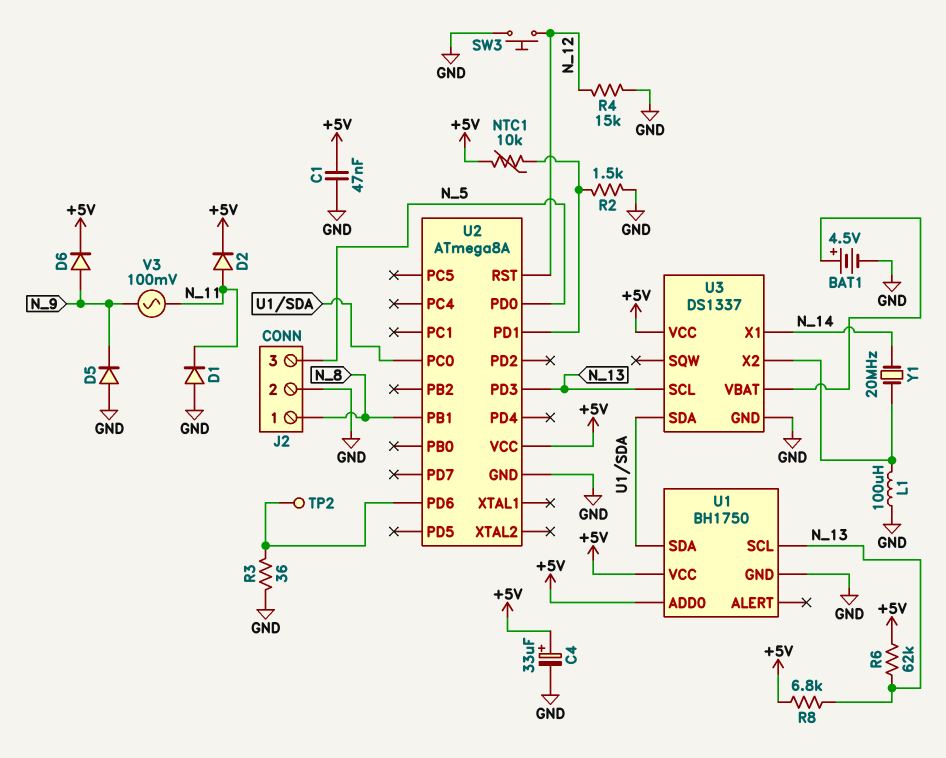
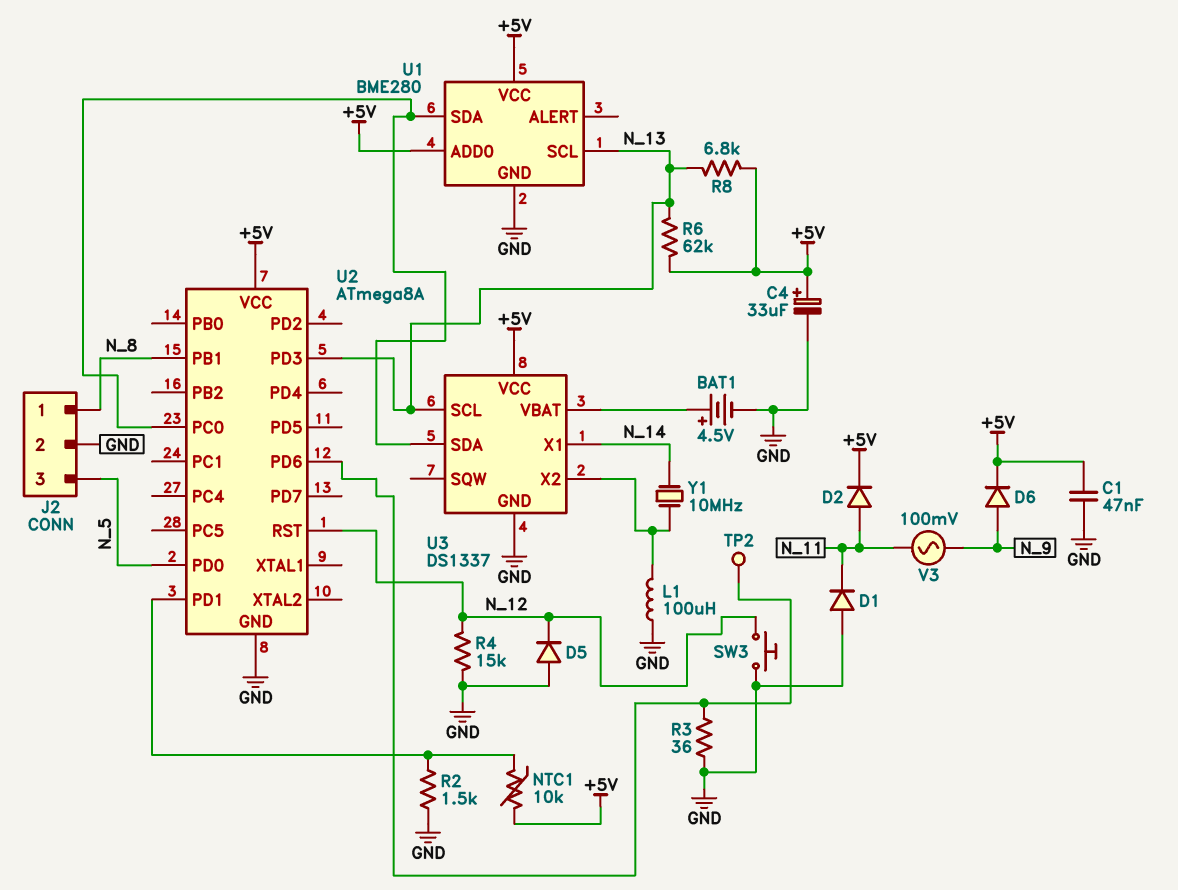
D5: diode (A GND, K N_9) -> diode (A GND, K N_12)
U1: BH1750 -> BME280
Y1: 20MHz (N_14, U3/X2) -> 10MHz (N_14, U3/X2)

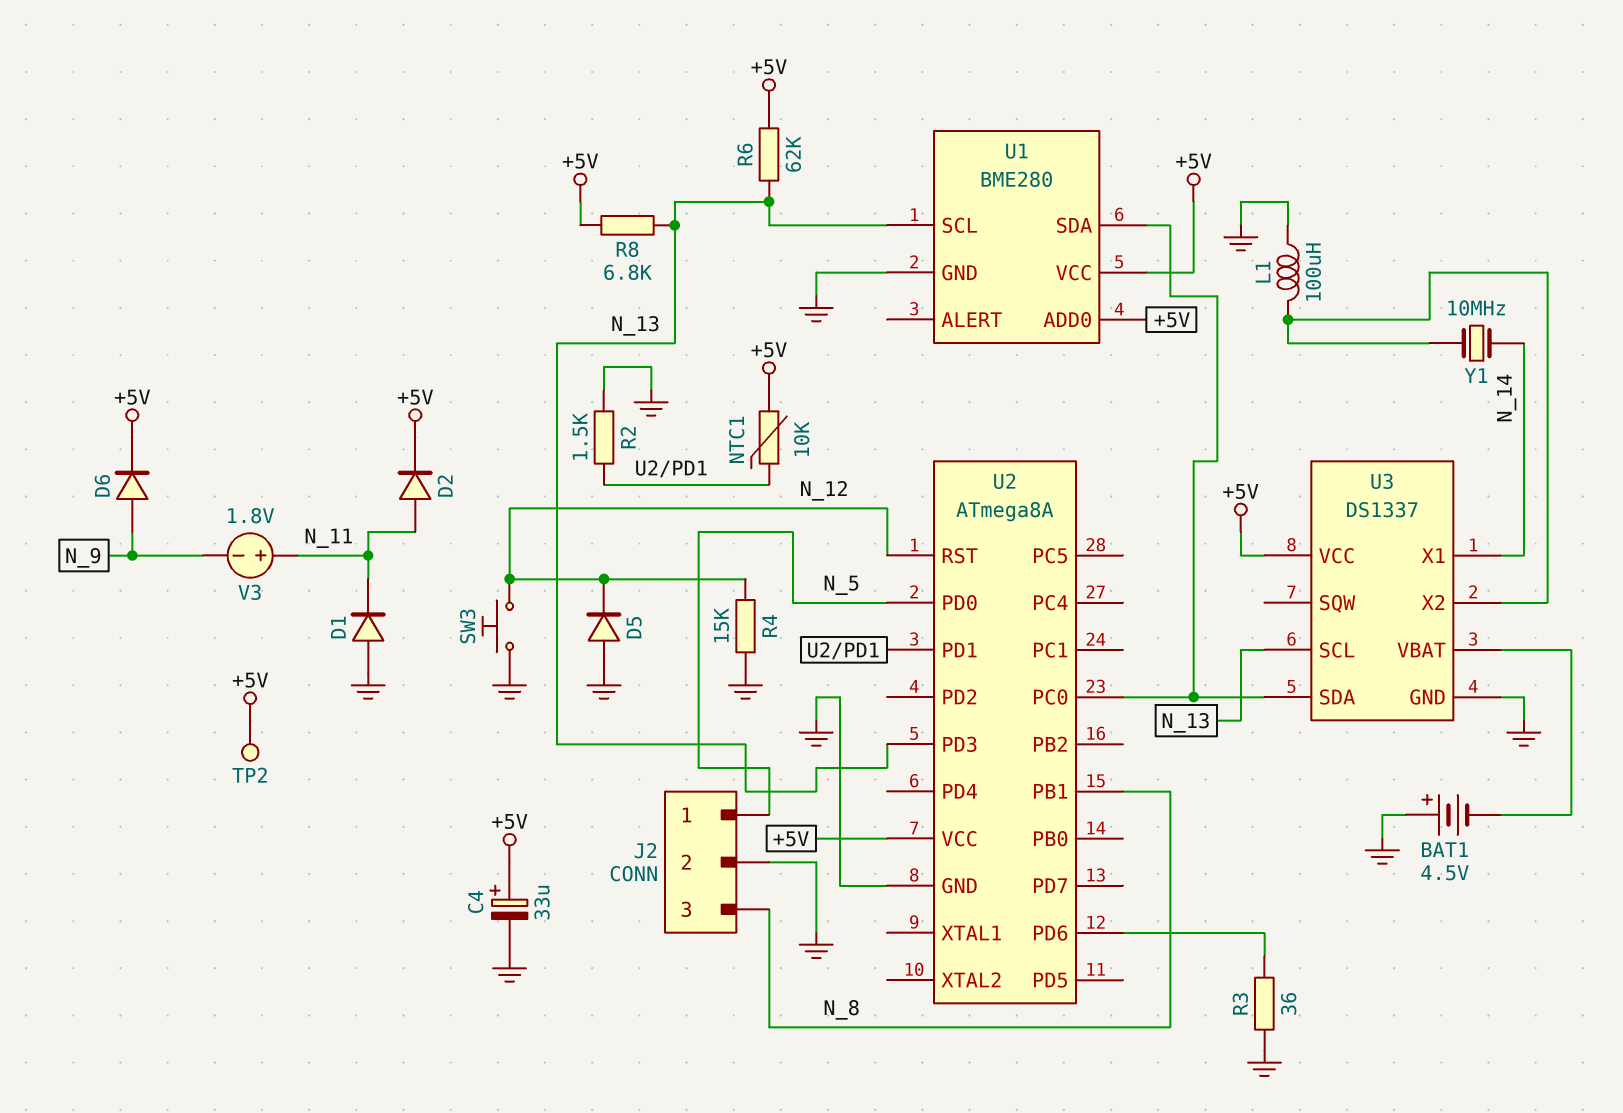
BAT1: 4.5V (plus U3/VBAT, minus GND) -> 4.5V (plus GND, minus U3/VBAT)
C1: 47nF (+5V, GND) -> none
J2 pin 1: N_8 -> N_5
J2 pin 3: N_5 -> N_8
TP2: test point (U2/PD6) -> test point (+5V)
V3: AC 100mV (N_9, N_11) -> 1.8V (plus N_11, minus N_9)

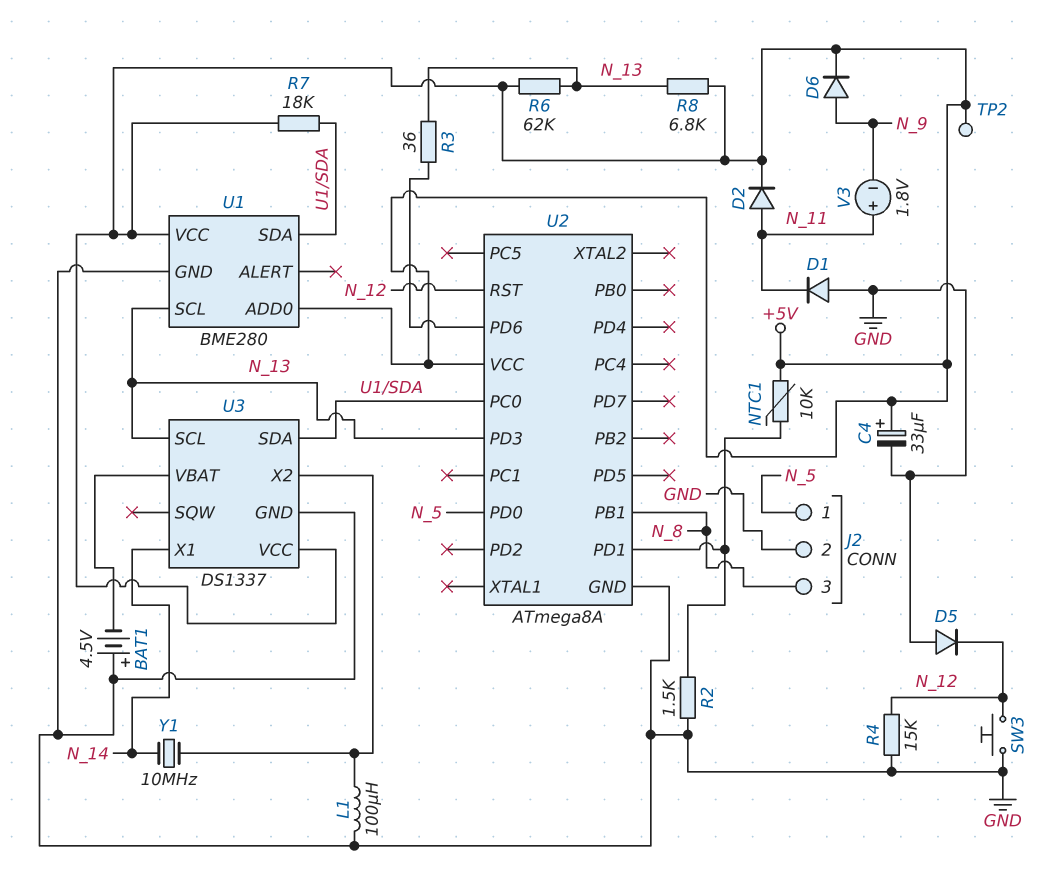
R3: 36 (GND, U2/PD6) -> 36 (N_13, U2/PD6)
R7: none -> 18k (+5V, U1/SDA)

